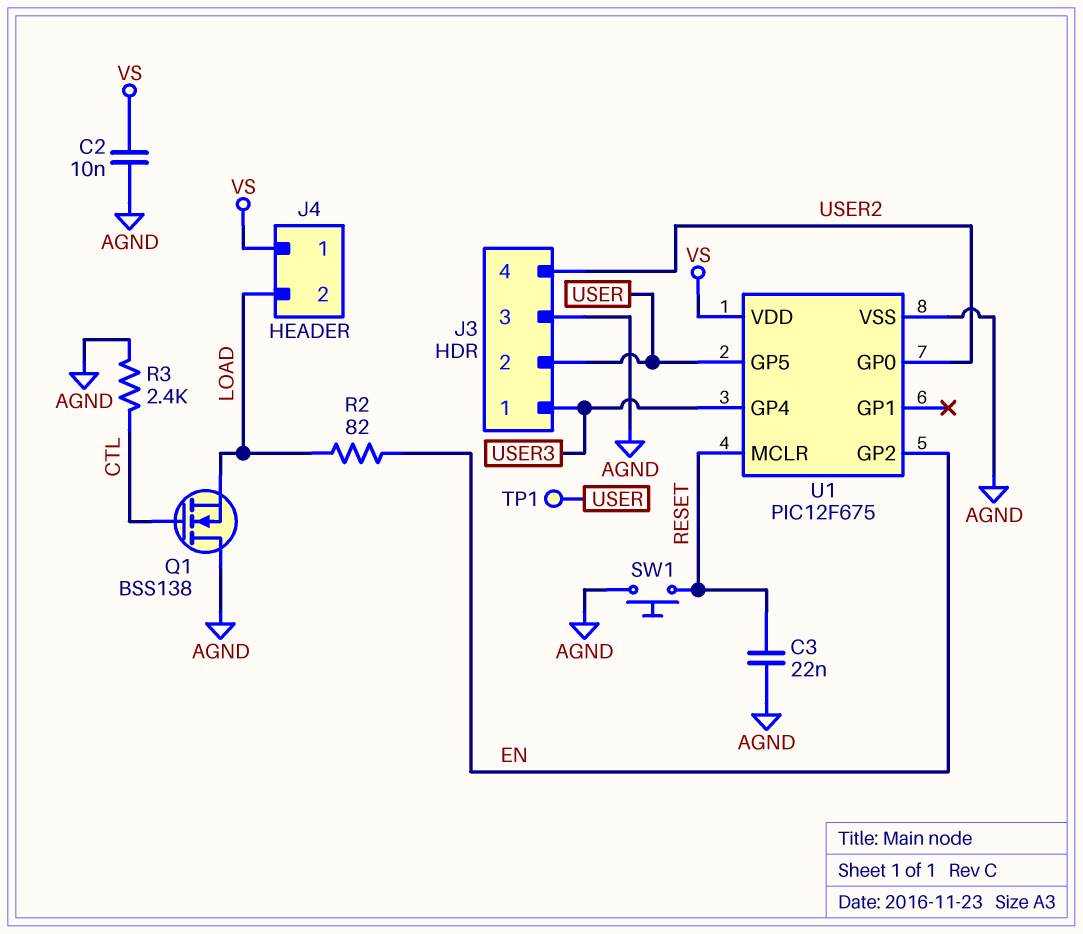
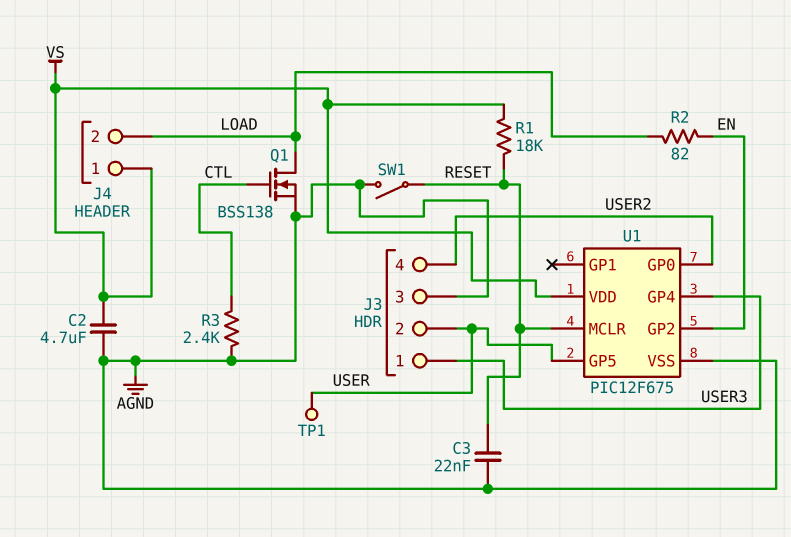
C2: 10nF (AGND, VS) -> 4.7uF (AGND, VS)
Q1: NMOS BSS138 (G CTL, D AGND, S LOAD) -> NMOS BSS138 (G CTL, D LOAD, S AGND)
R1: none -> 18k (RESET, VS)
SW1: button (AGND, RESET) -> switch (AGND, RESET)

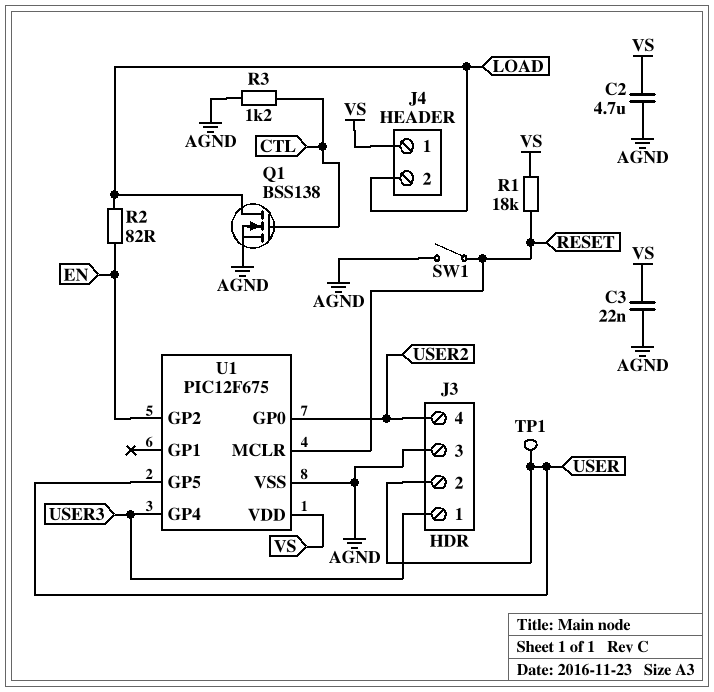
C3: 22nF (AGND, RESET) -> 22nF (AGND, VS)
R3: 2.4k (AGND, CTL) -> 1.2k (AGND, CTL)

